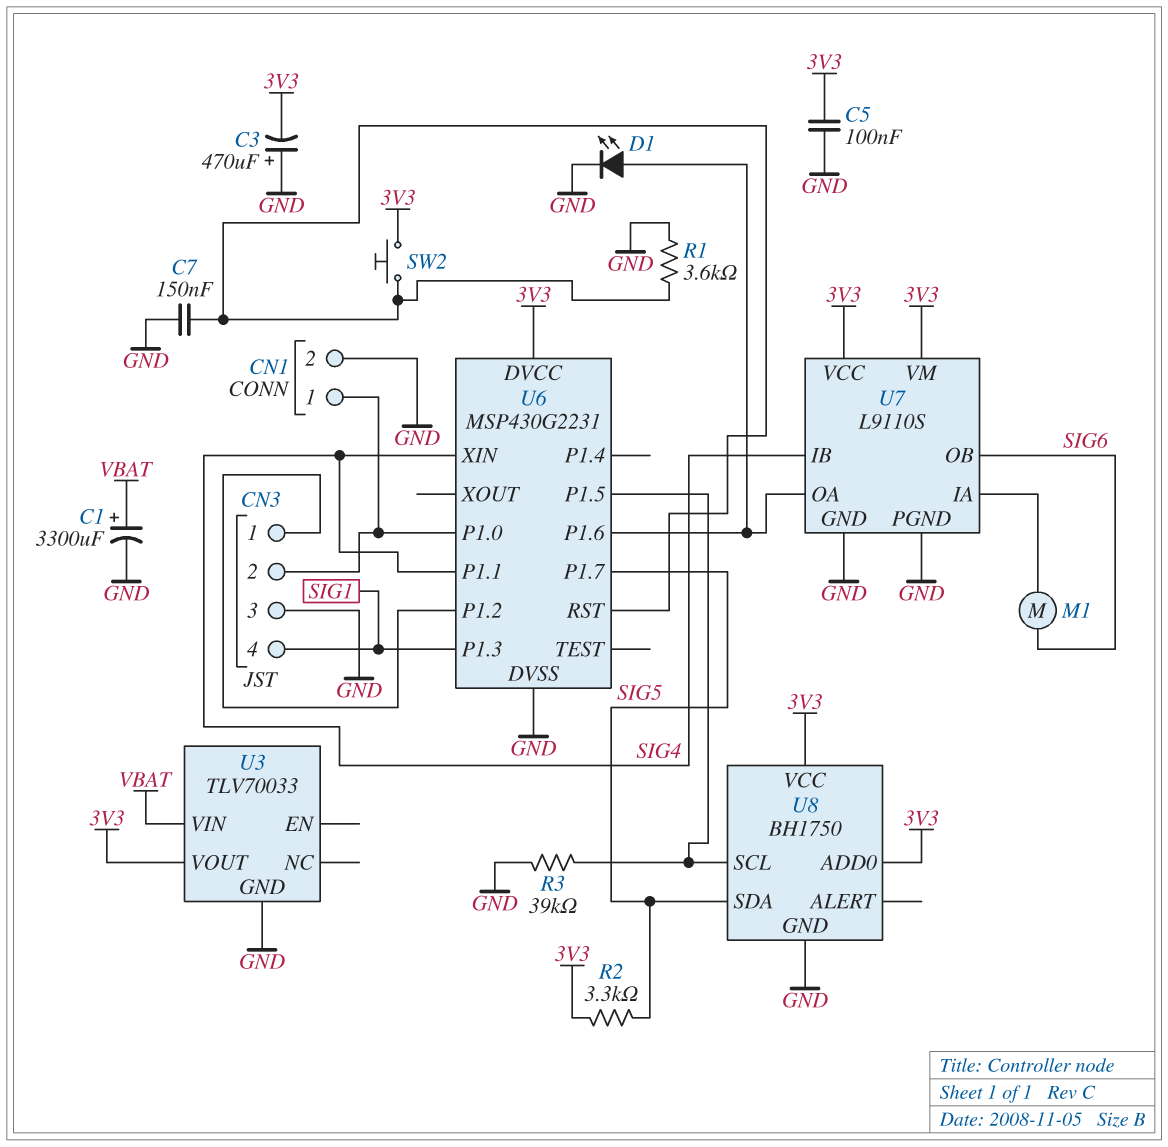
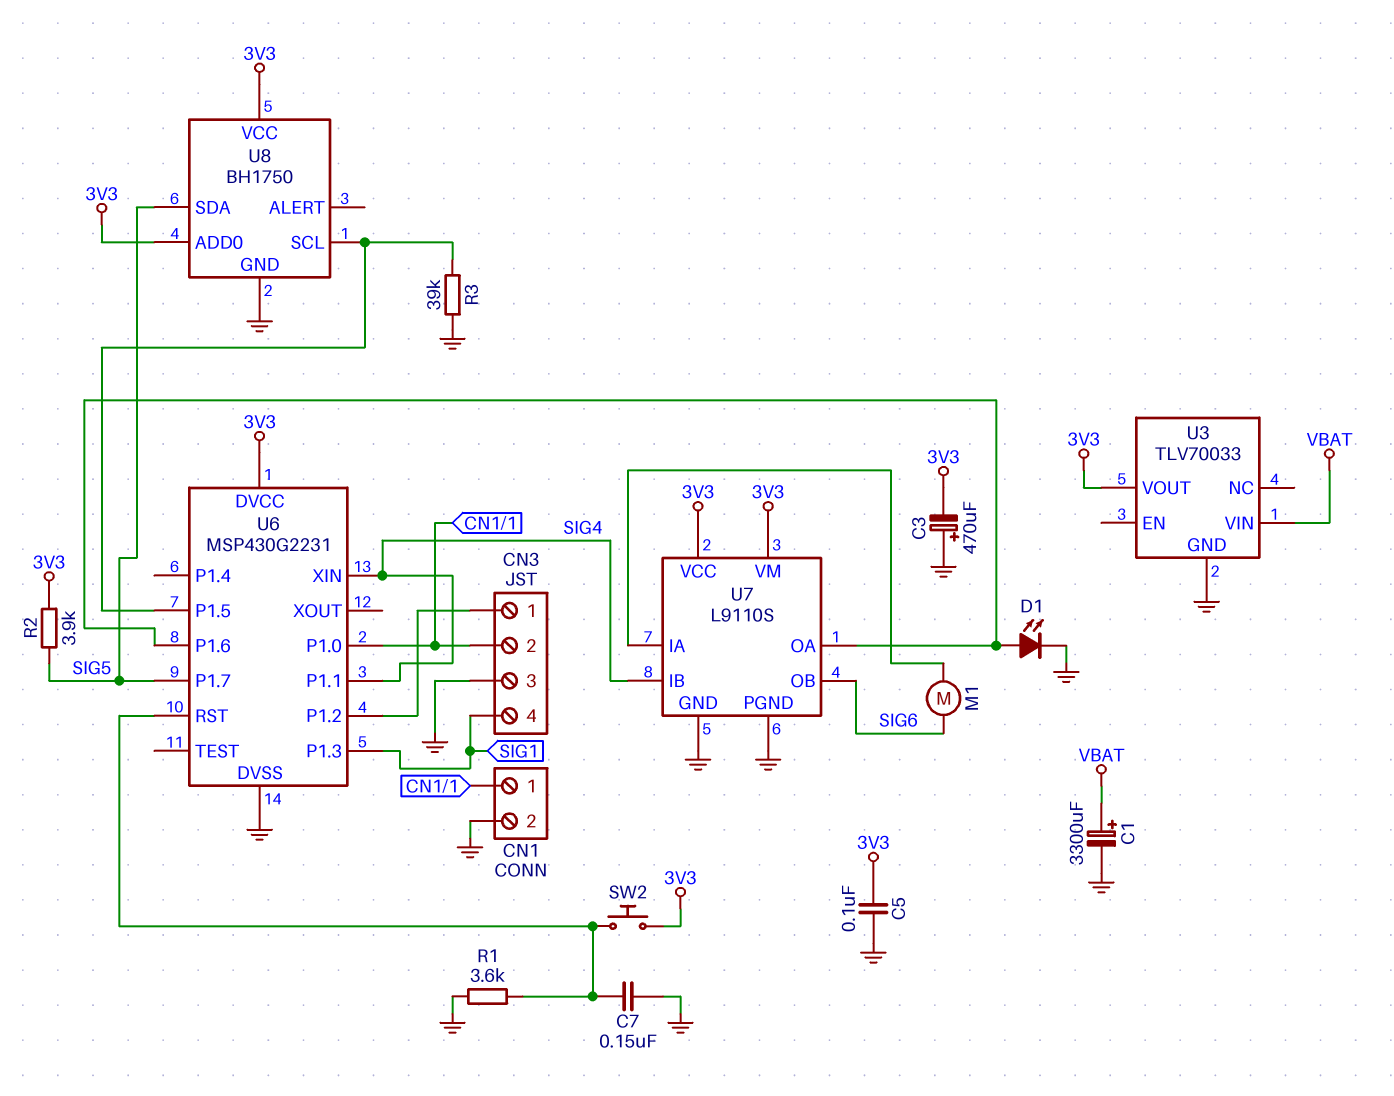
R2: 3.3k (3V3, SIG5) -> 3.9k (3V3, SIG5)

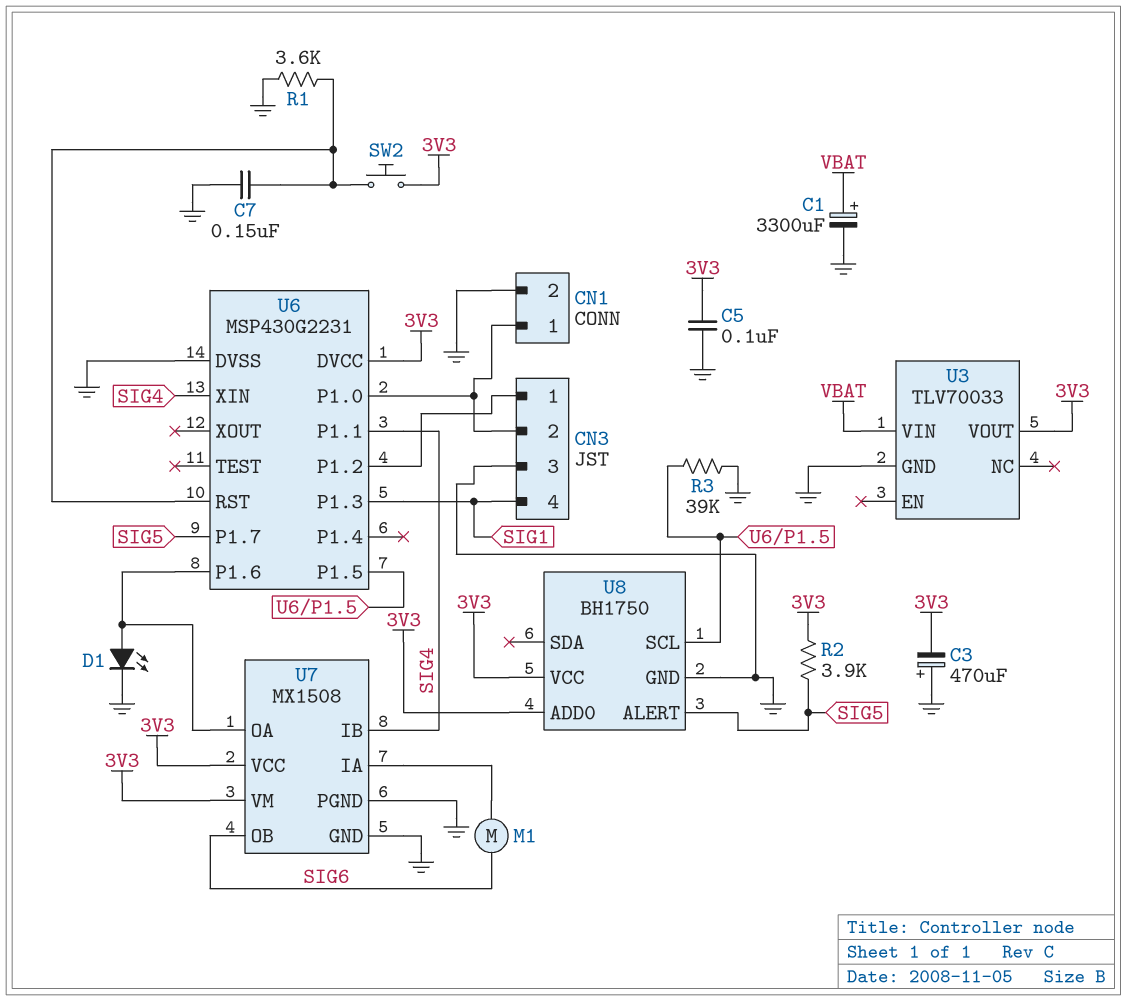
U7: L9110S -> MX1508
U8 pin ALERT: none -> SIG5
U8 pin SDA: SIG5 -> none

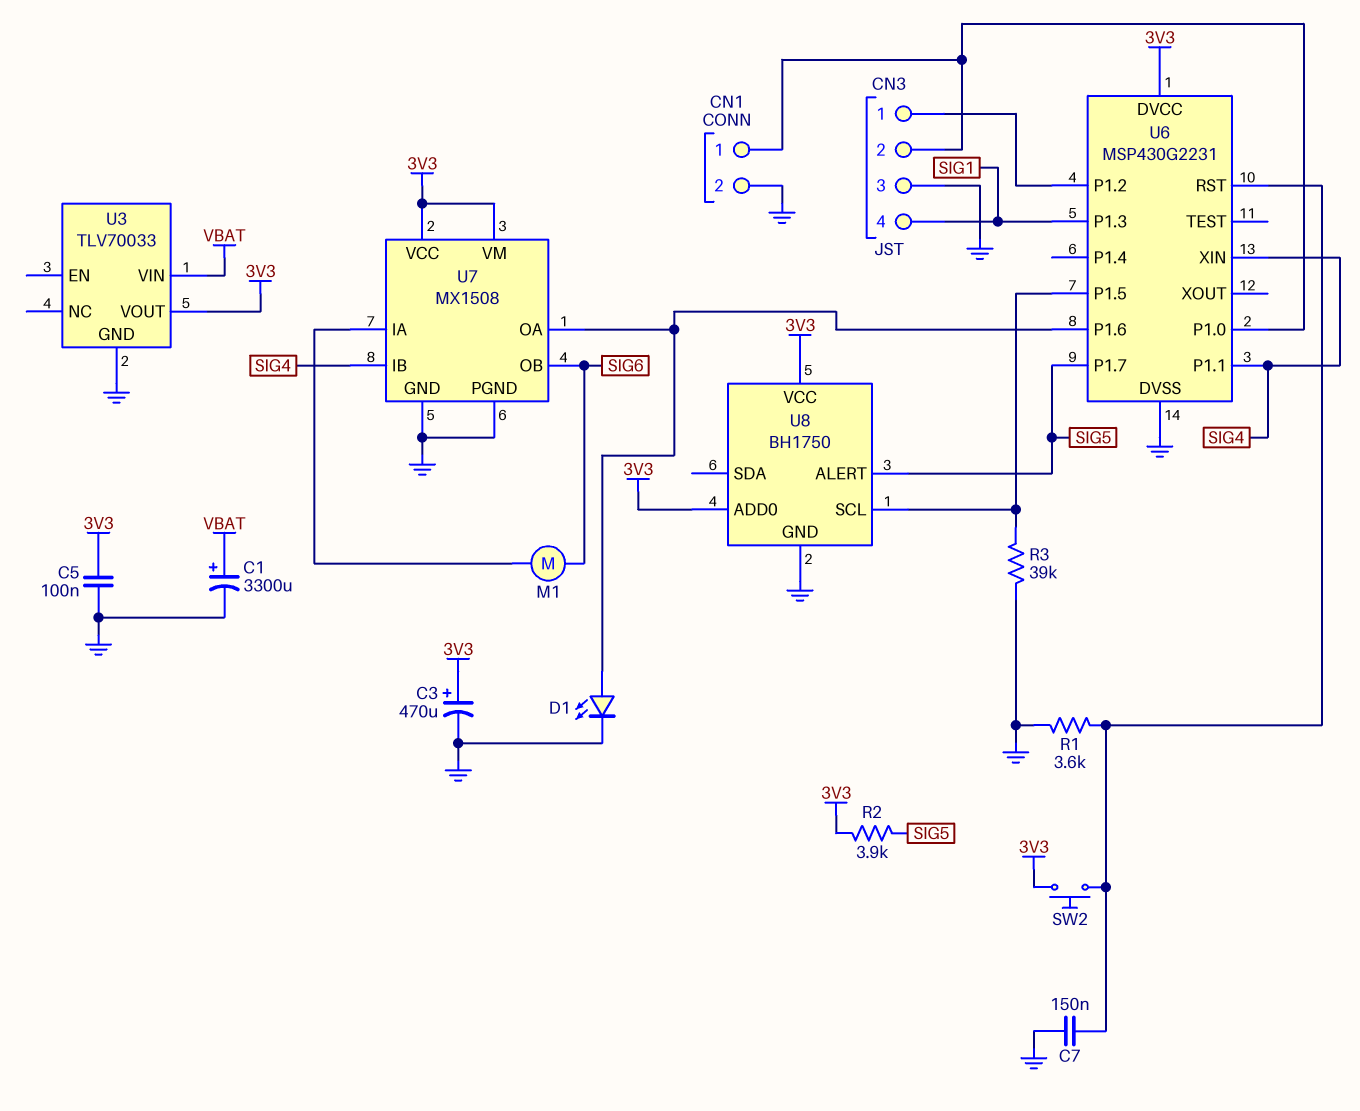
C3: 470uF (plus GND, minus 3V3) -> 470uF (plus 3V3, minus GND)

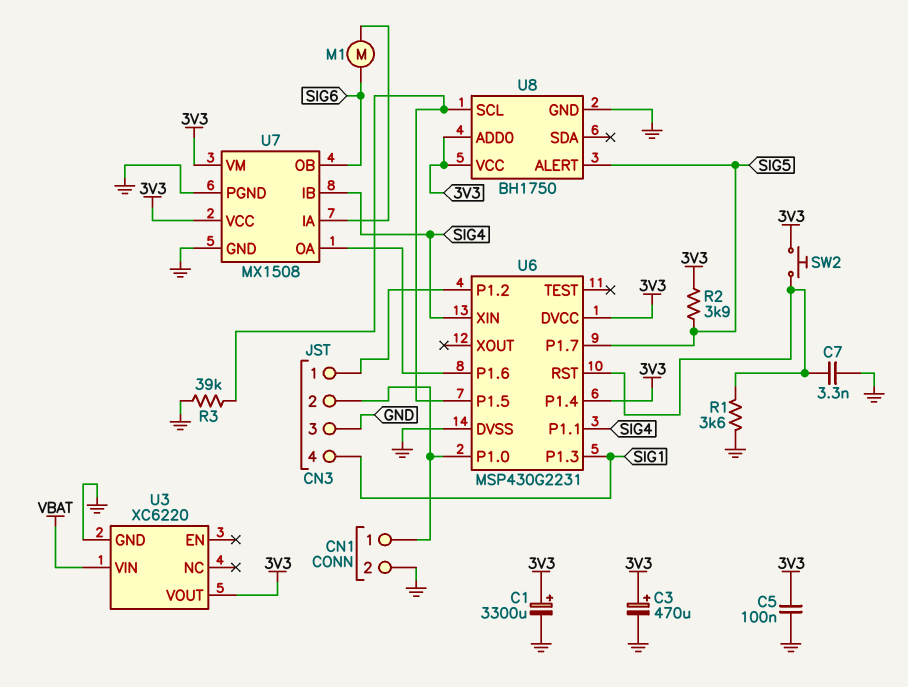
C1: 3300uF (plus VBAT, minus GND) -> 3300uF (plus 3V3, minus GND)
C7: 150nF (GND, U6/RST) -> 3.3nF (GND, U6/RST)
D1: LED (A U6/P1.6, K GND) -> none
U3: TLV70033 -> XC6220
U6 pin P1.4: none -> 3V3

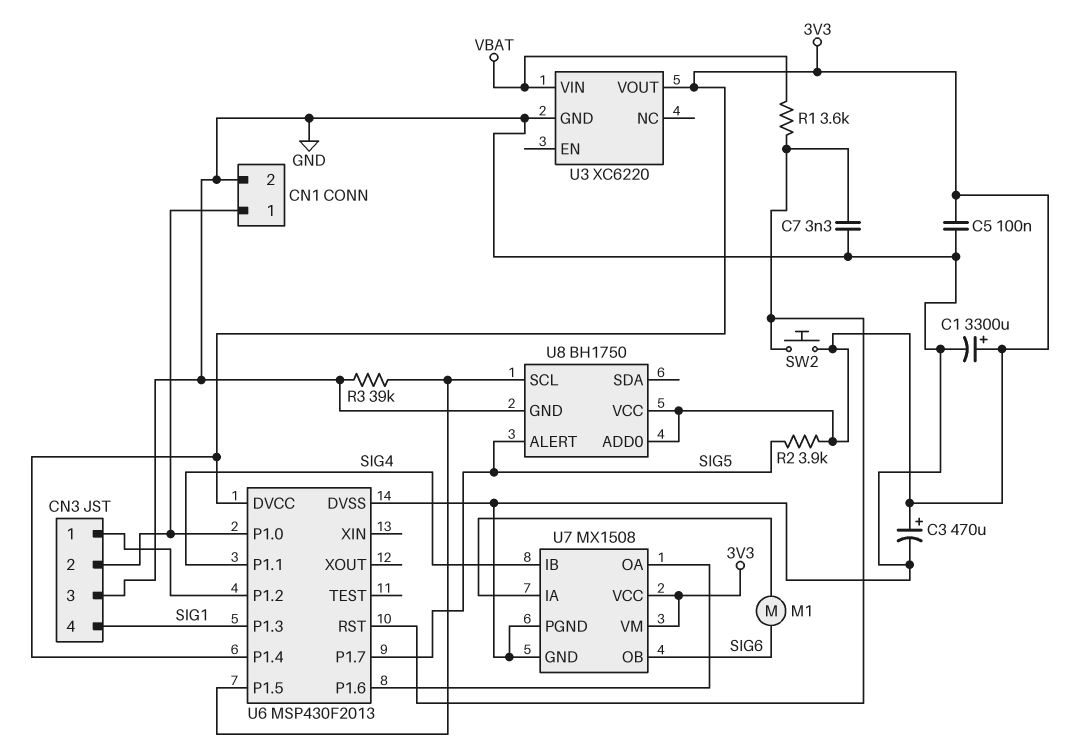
R1: 3.6k (GND, U6/RST) -> 3.6k (U6/RST, VBAT)
U6: MSP430G2231 -> MSP430F2013
U6 pin XIN: SIG4 -> none

